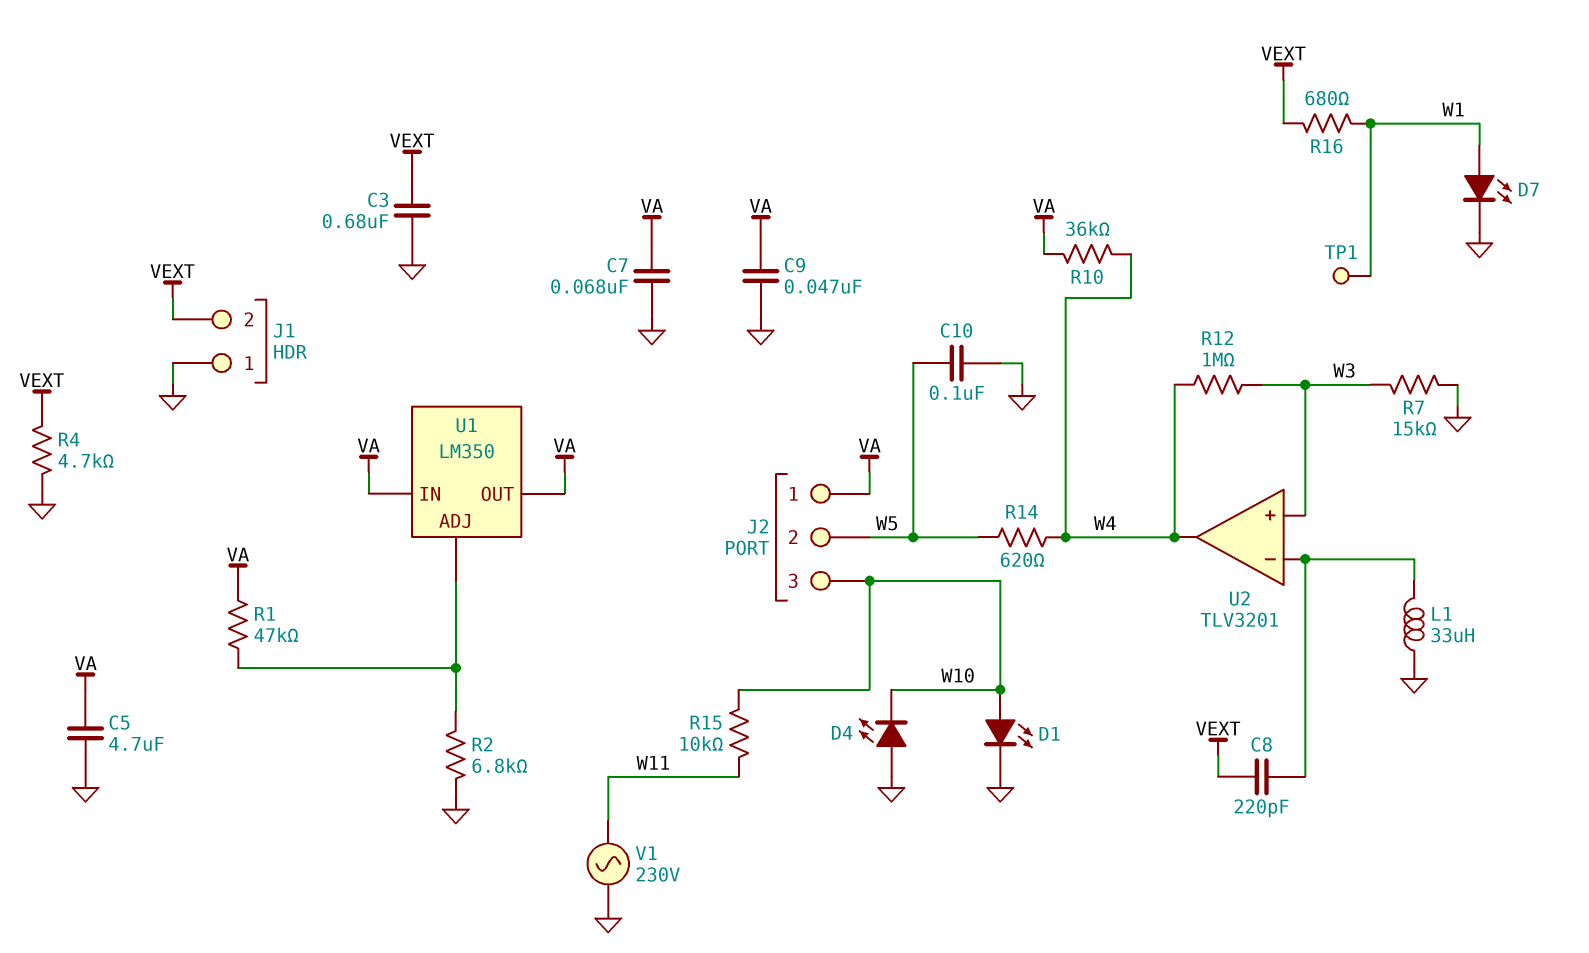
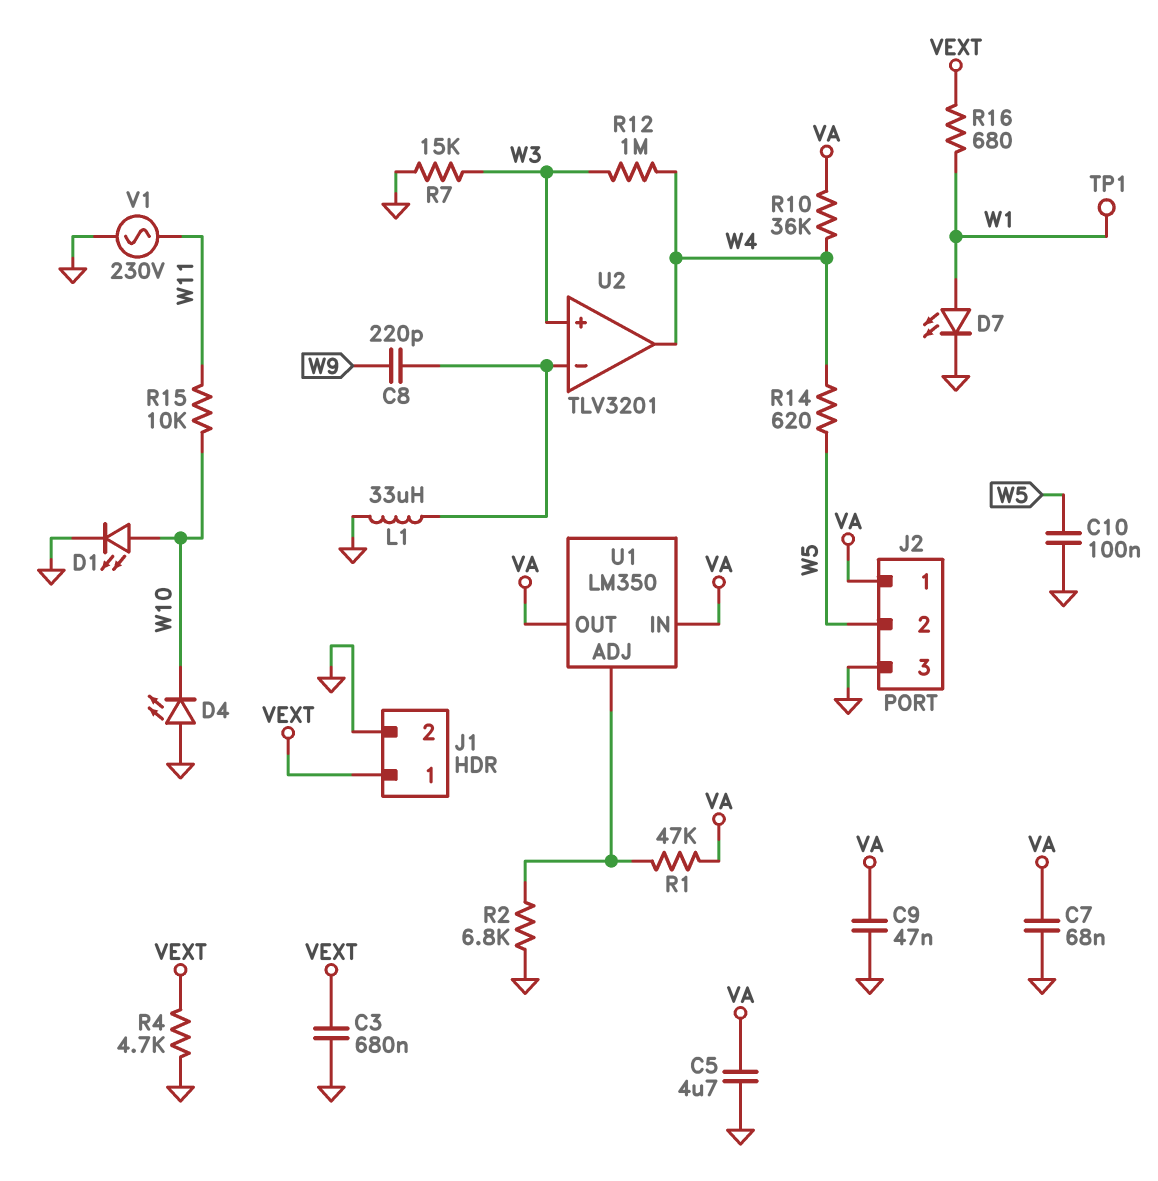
C8: 220pF (U2/in-, VEXT) -> 220pF (U2/in-, W9)
J1 pin 1: GND -> VEXT
J1 pin 2: VEXT -> GND
J2 pin 3: W10 -> GND

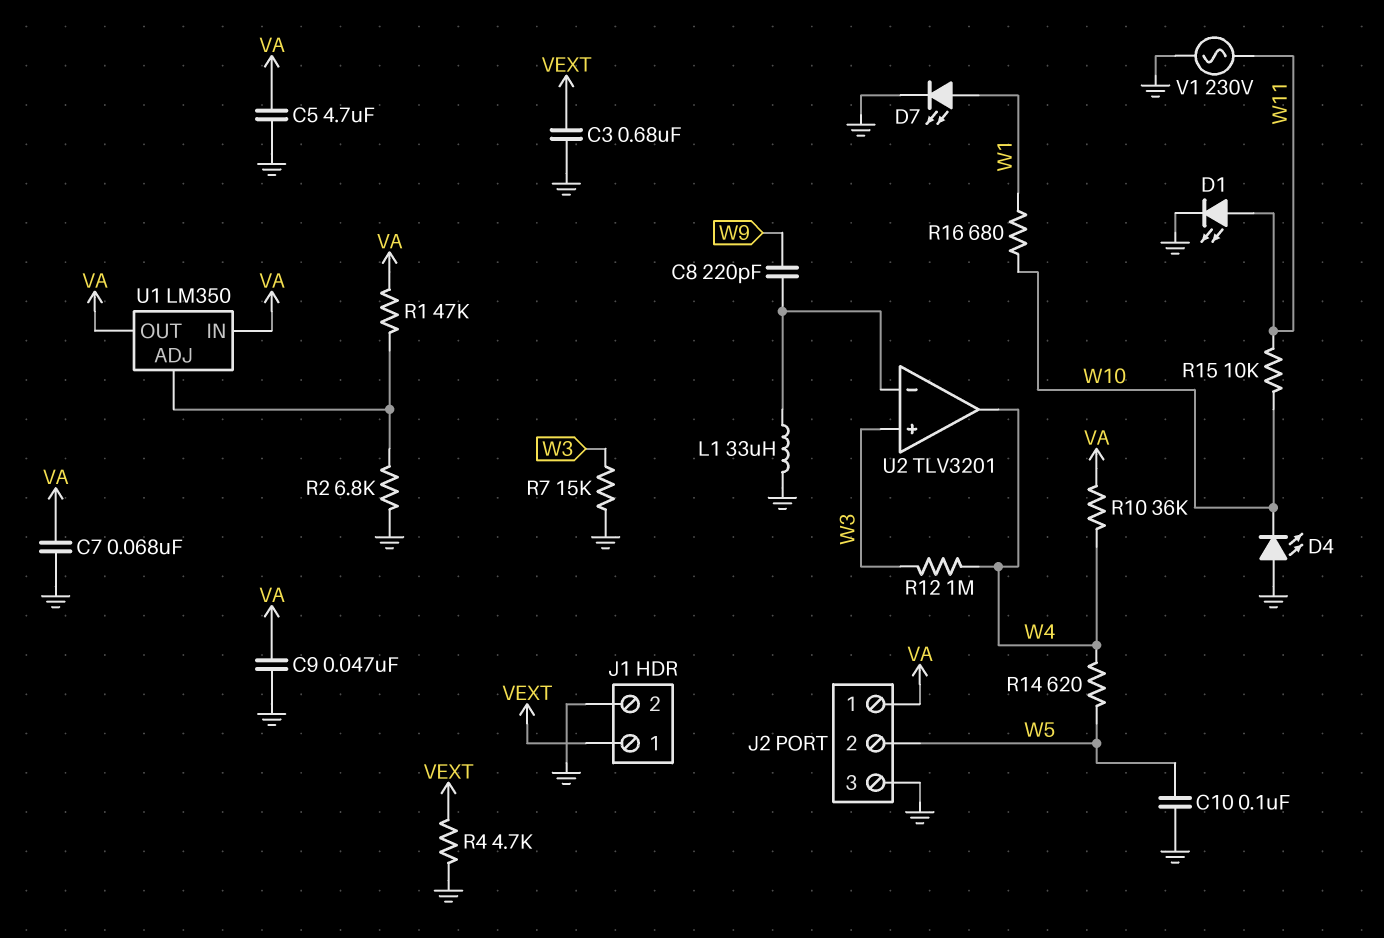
D1: LED (A W10, K GND) -> LED (A W11, K GND)
R16: 680 (VEXT, W1) -> 680 (W1, W10)
TP1: test point (W1) -> none

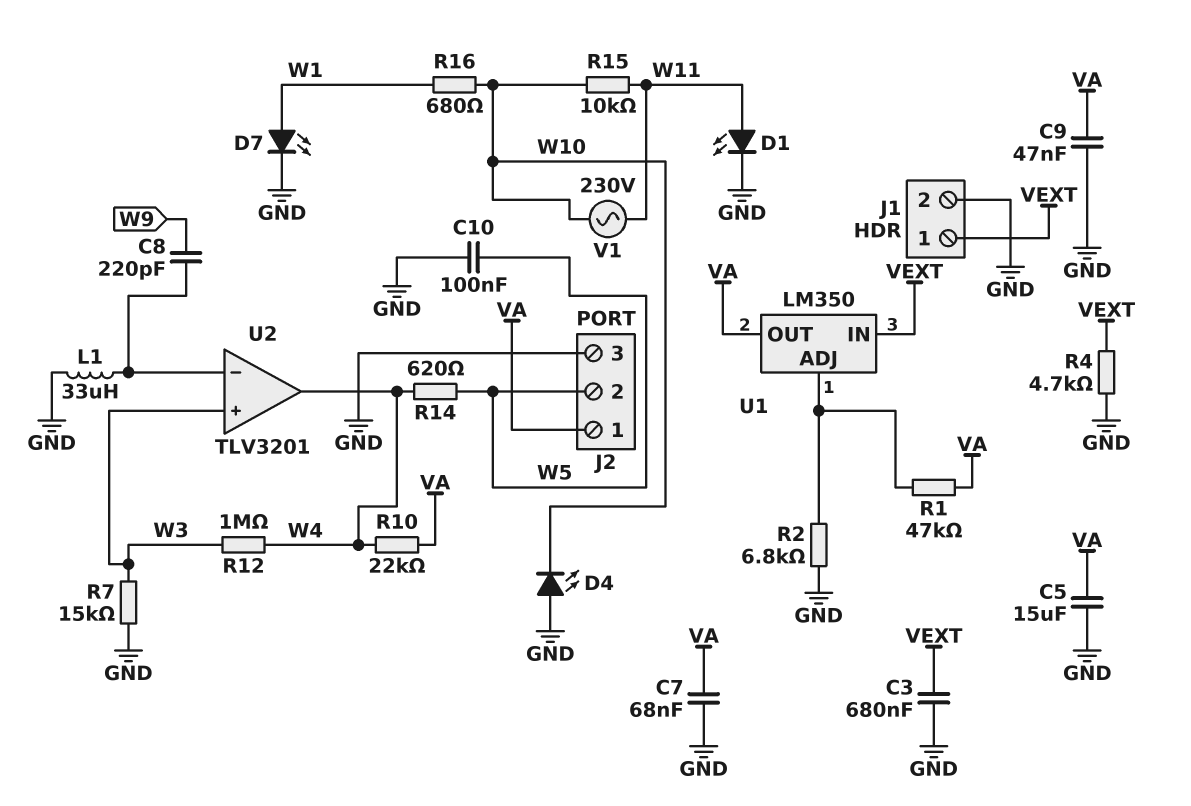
C5: 4.7uF (GND, VA) -> 15uF (GND, VA)
R10: 36k (VA, W4) -> 22k (VA, W4)
U1 pin IN: VA -> VEXT
V1: AC 230V (GND, W11) -> AC 230V (W10, W11)

